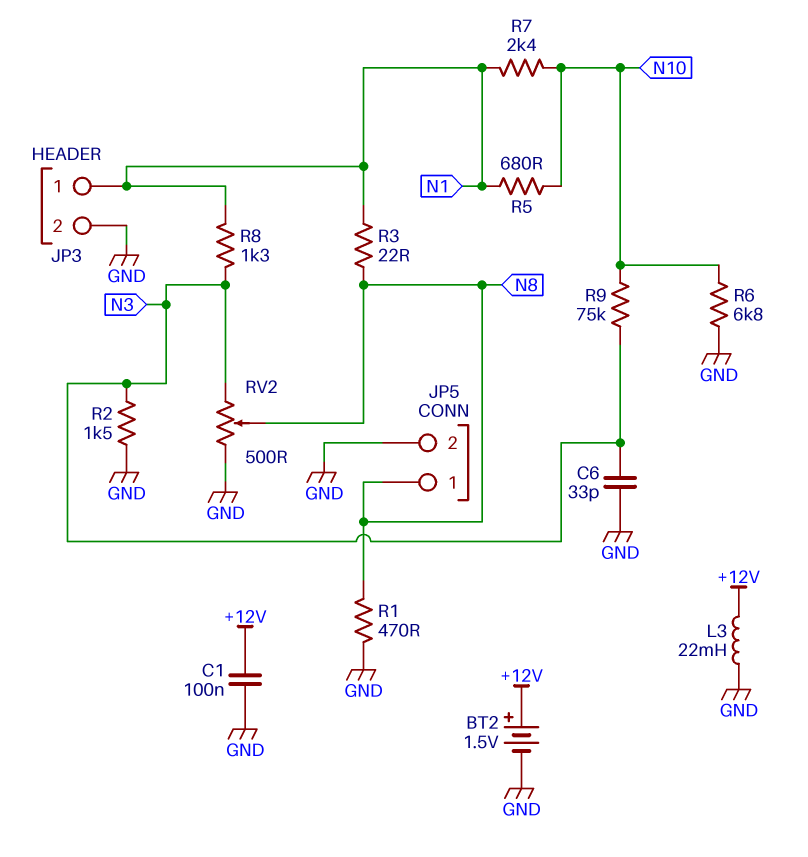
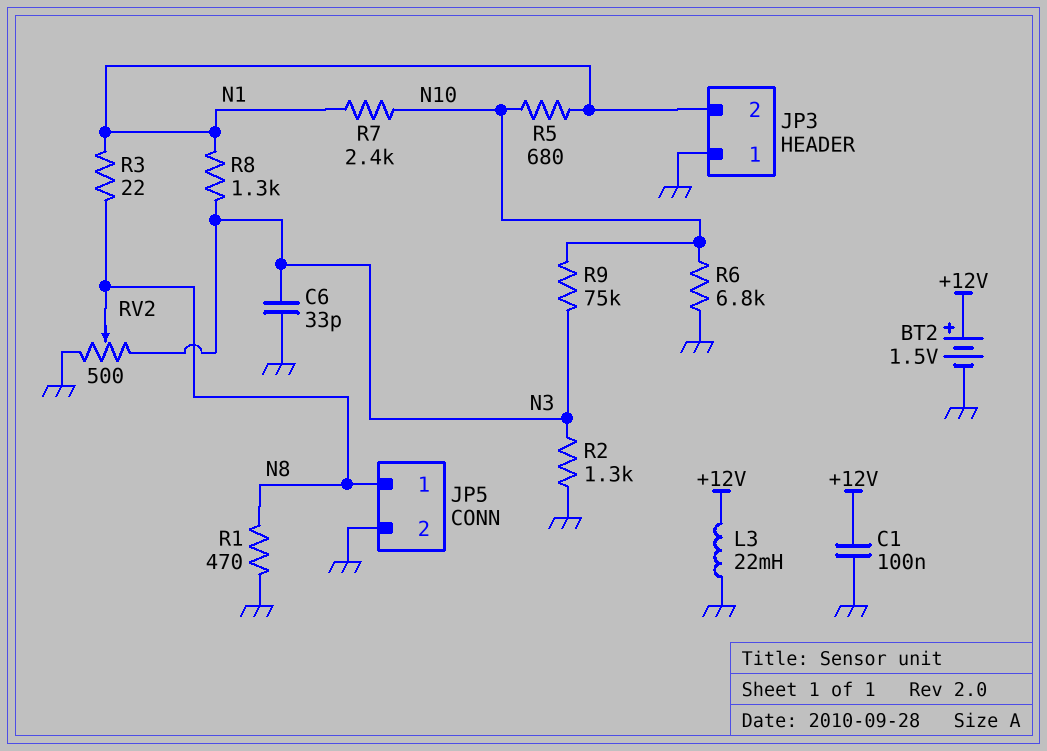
JP3 pin 1: N1 -> GND
JP3 pin 2: GND -> N1
R2: 1.5k (GND, N3) -> 1.3k (GND, N3)

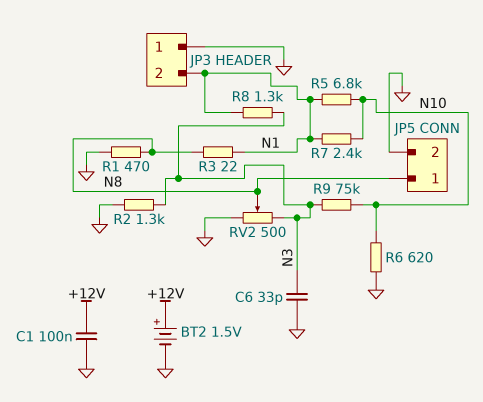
L3: 22mH (+12V, GND) -> none
R5: 680 (N1, N10) -> 6.8k (N1, N10)
R6: 6.8k (GND, N10) -> 620 (GND, N10)

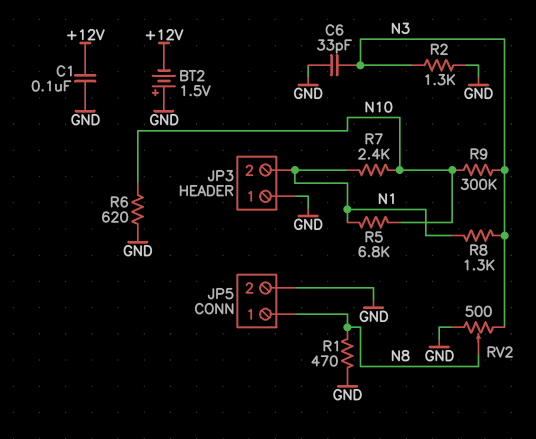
BT2: 1.5V (plus +12V, minus GND) -> 1.5V (plus GND, minus +12V)
R3: 22 (N1, N8) -> none
R9: 75k (N3, N10) -> 300k (N3, N10)

